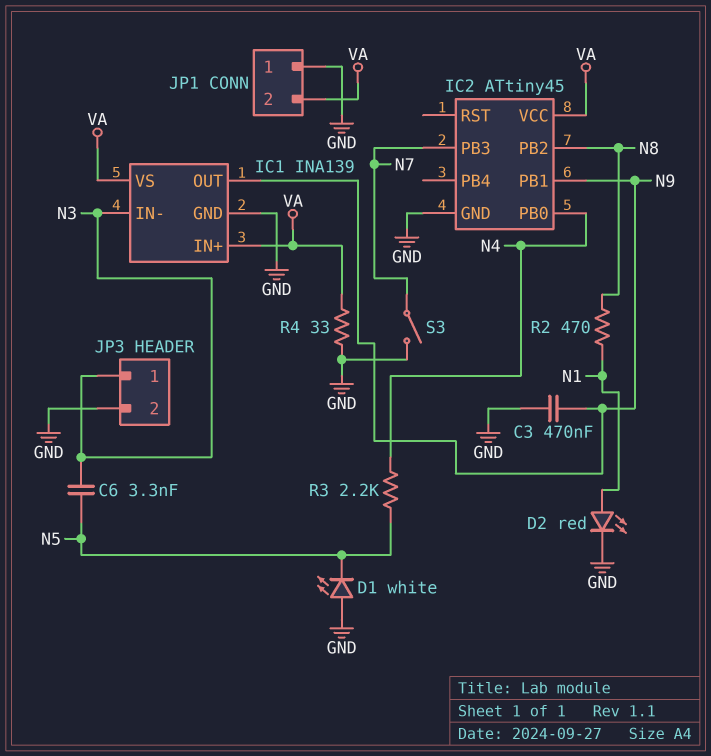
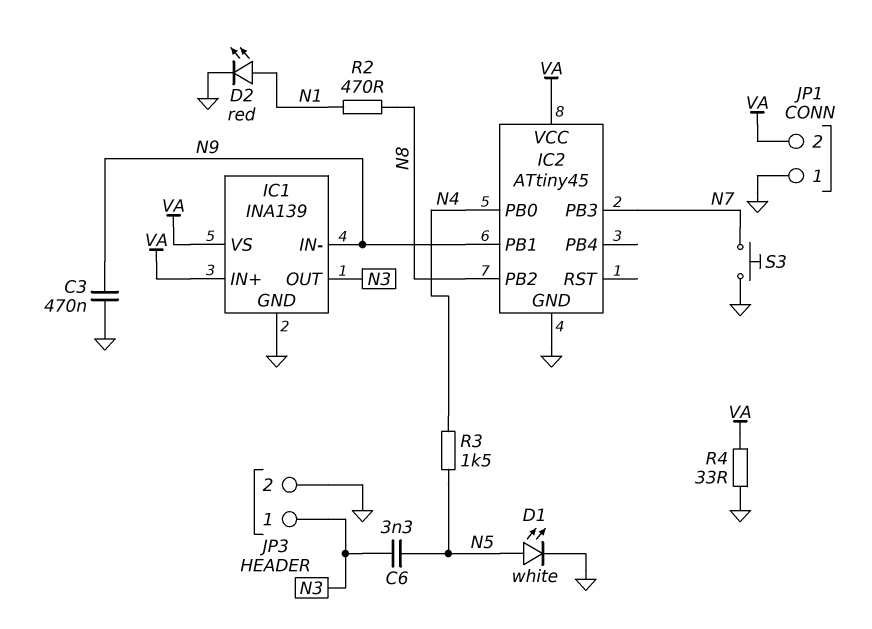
D1: LED white (A GND, K N5) -> LED white (A N5, K GND)
IC1 pin IN-: N3 -> N9
IC1 pin OUT: N9 -> N3
R3: 2.2k (N4, N5) -> 1.5k (N4, N5)
S3: switch (GND, N7) -> button (GND, N7)

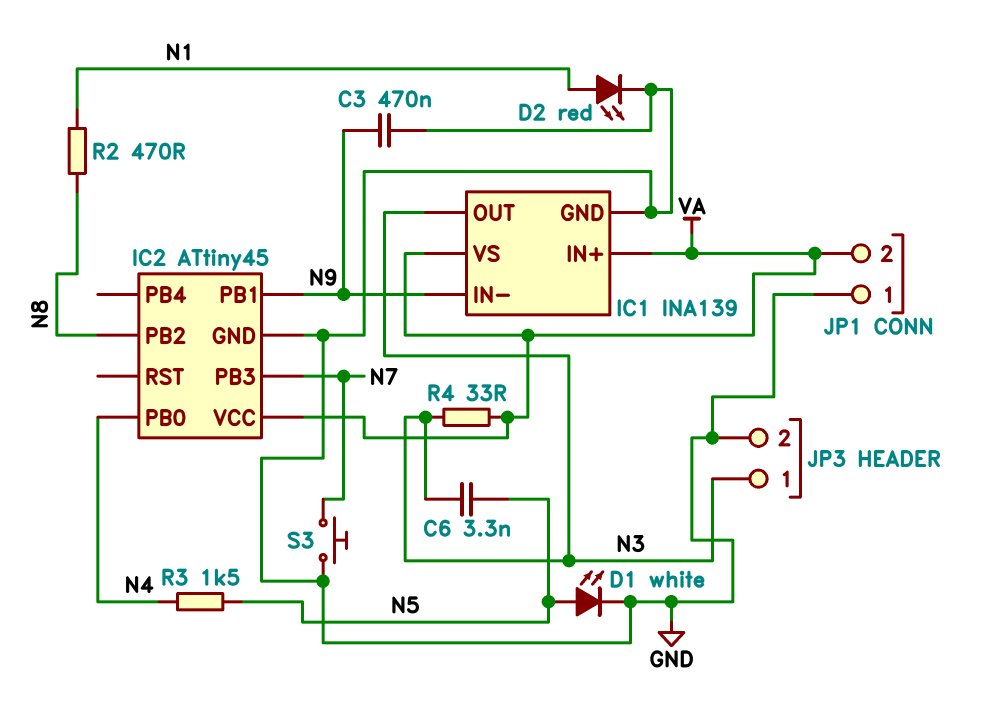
R4: 33 (GND, VA) -> 33 (N3, VA)

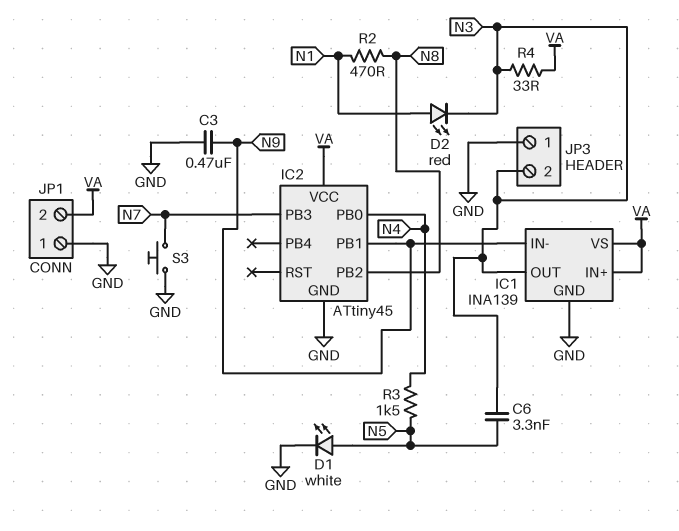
D2: LED red (A N1, K GND) -> LED red (A N1, K N3)
JP3 pin 1: N3 -> GND
JP3 pin 2: GND -> N3

